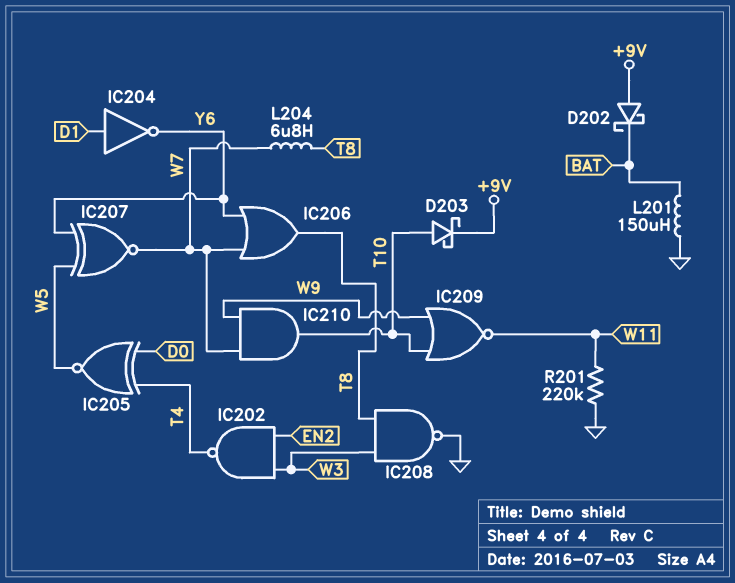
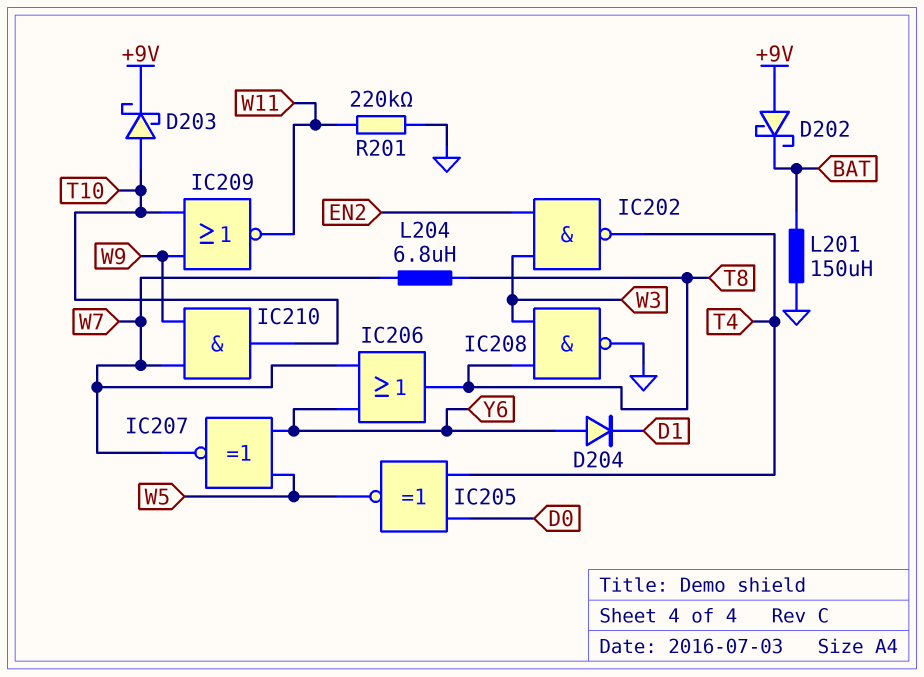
D204: none -> diode (A Y6, K D1)
IC204: NOT (in D1, out Y6) -> none

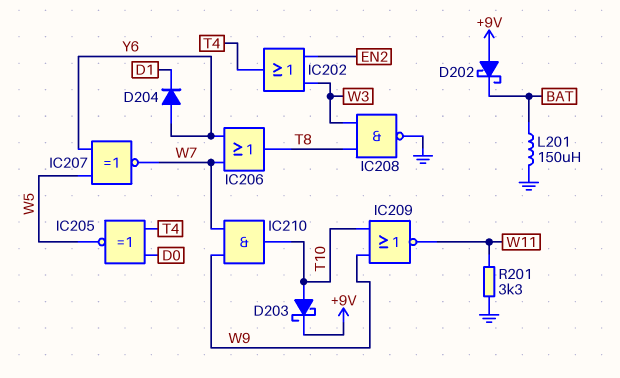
IC202: NAND (in EN2, in W3, out T4) -> OR (in EN2, in W3, out T4)
L204: 6.8uH (T8, W7) -> none
R201: 220k (GND, W11) -> 3.3k (GND, W11)

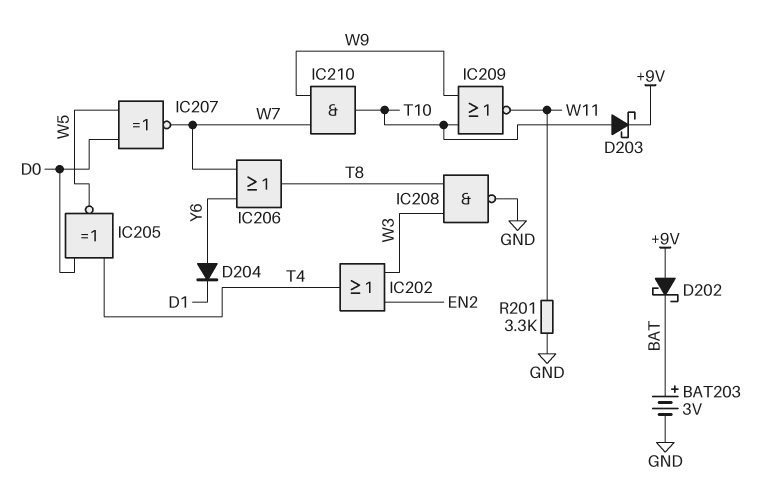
BAT203: none -> 3V (plus BAT, minus GND)
IC207: XNOR (in W5, in Y6, out W7) -> XNOR (in D0, in W5, out W7)
L201: 150uH (BAT, GND) -> none

